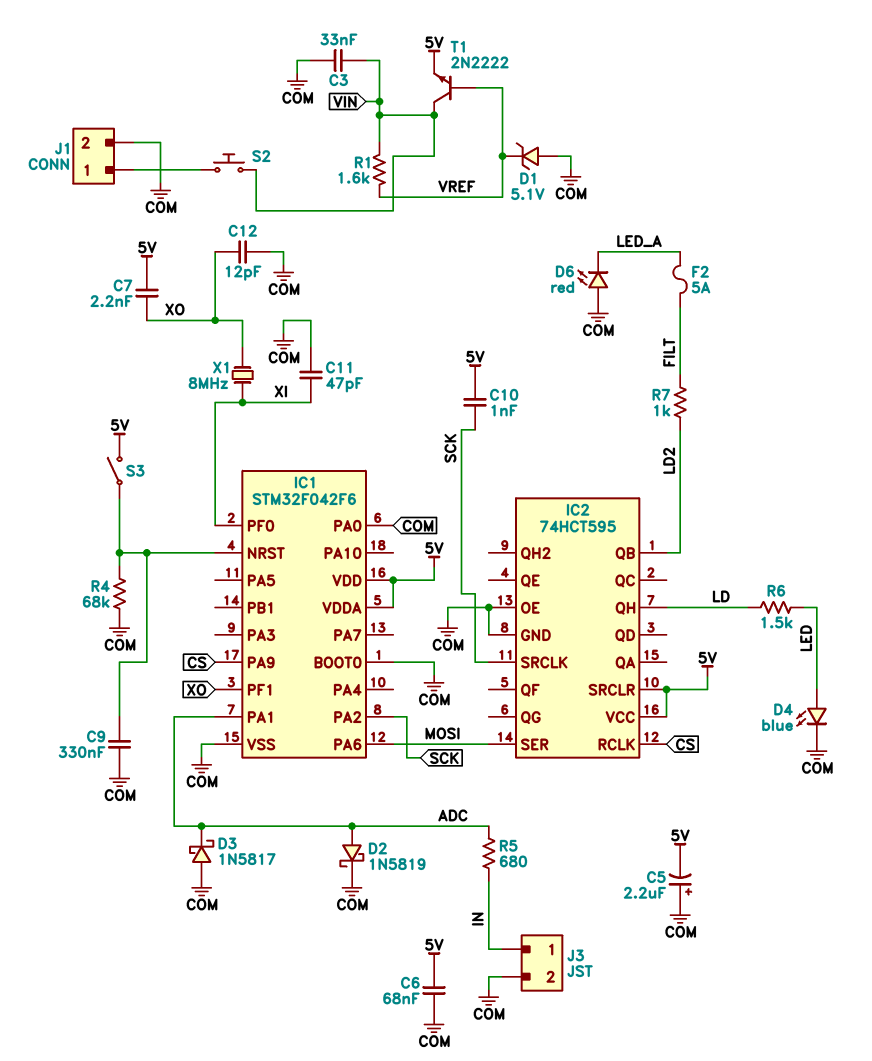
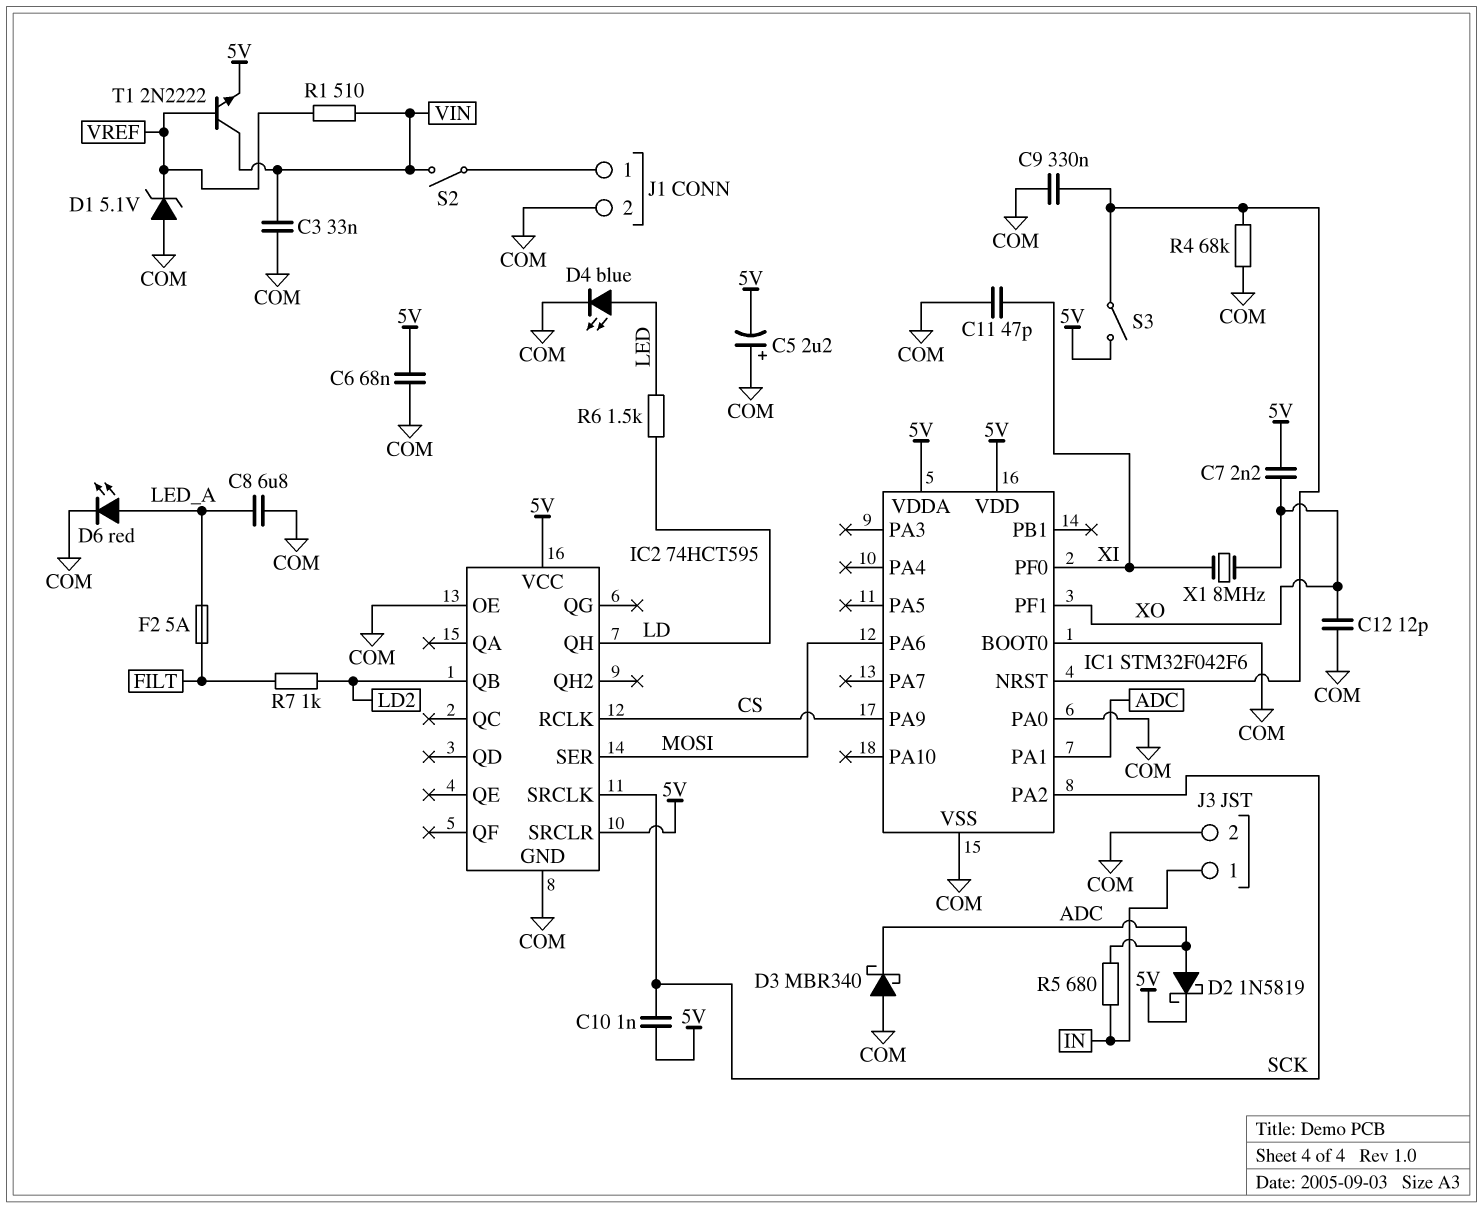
C8: none -> 6.8uF (COM, LED_A)
D2: schottky 1N5819 (A ADC, K COM) -> schottky 1N5819 (A ADC, K 5V)
D3: schottky 1N5817 (A COM, K ADC) -> schottky MBR340 (A COM, K ADC)
D6: LED red (A COM, K LED_A) -> LED red (A LED_A, K COM)
R1: 1.6k (VIN, VREF) -> 510 (VIN, VREF)
S2: button (J1/1, VIN) -> switch (J1/1, VIN)

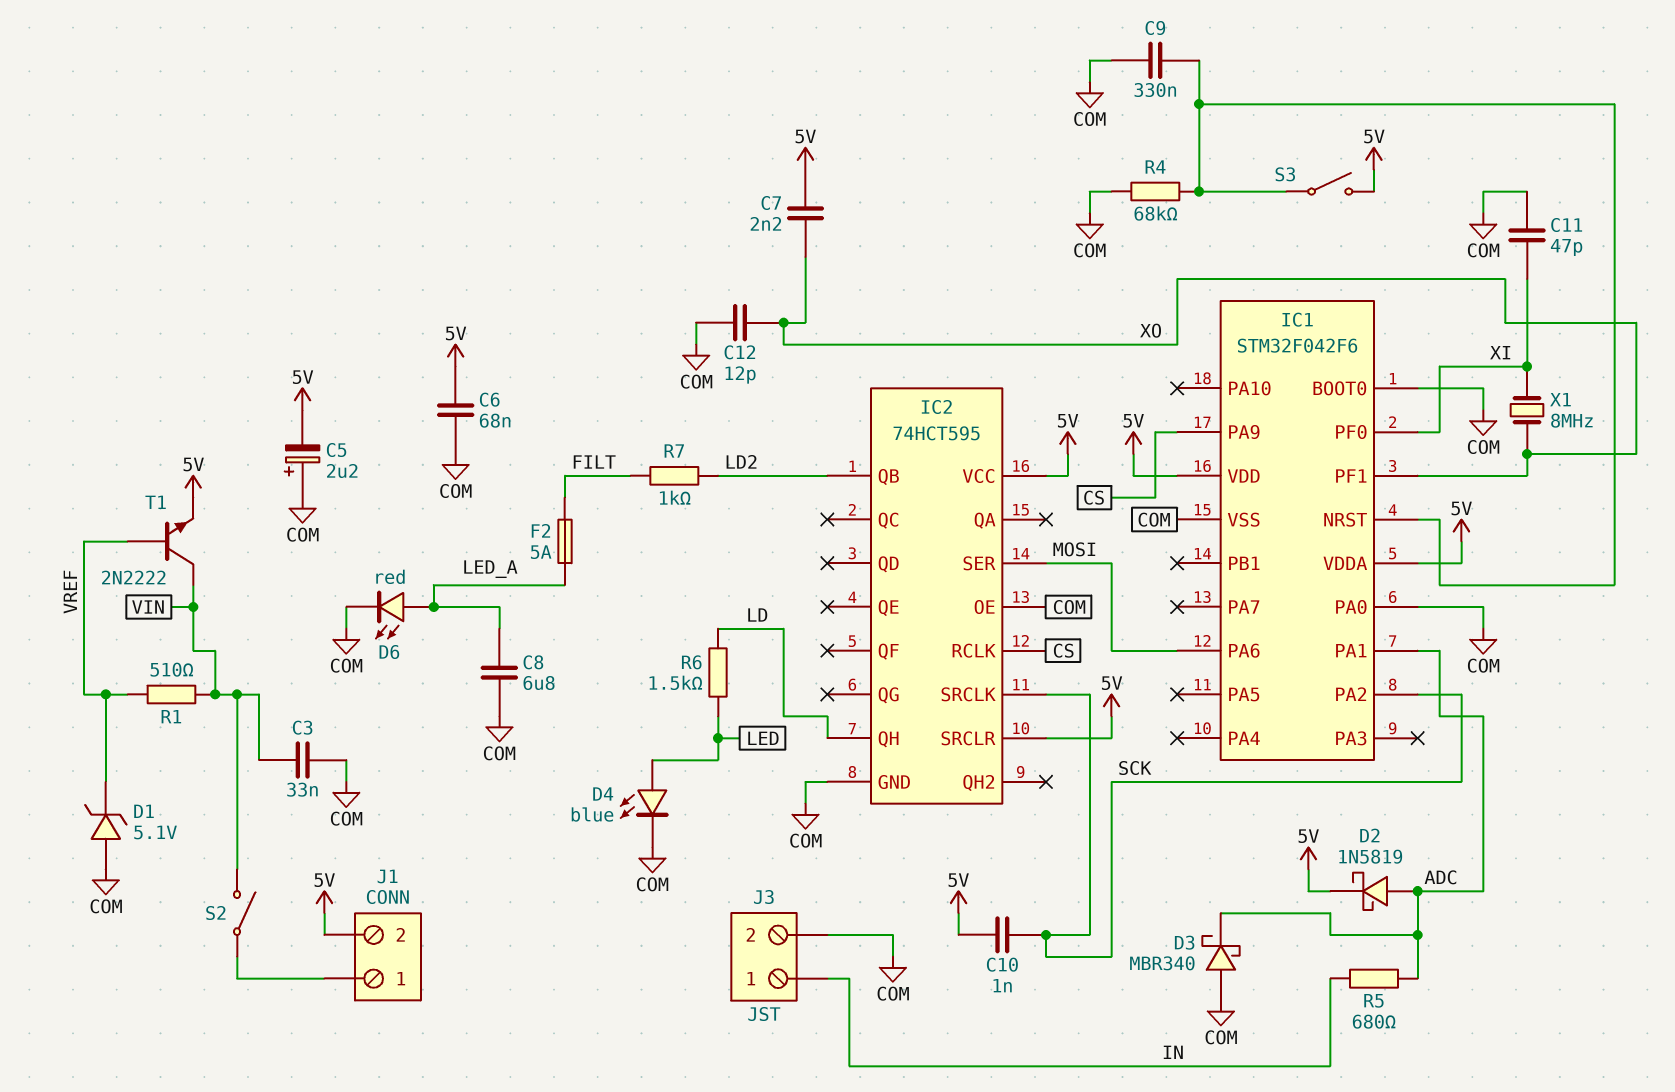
J1 pin 2: COM -> 5V

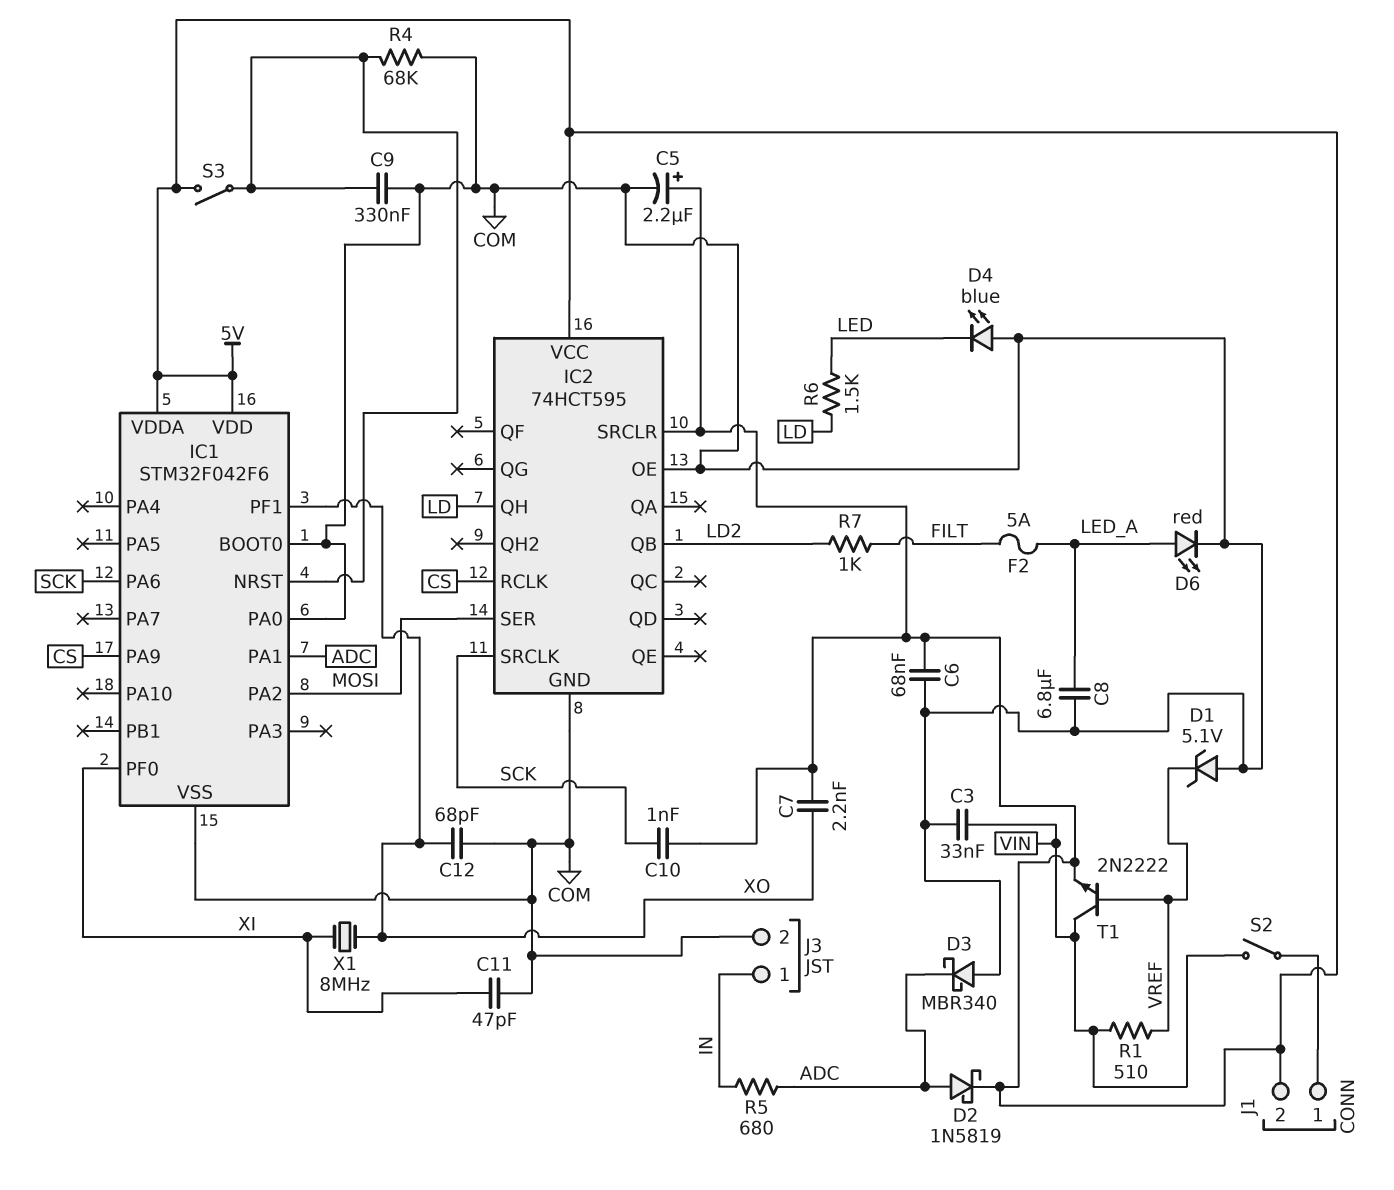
C5: 2.2uF (plus COM, minus 5V) -> 2.2uF (plus 5V, minus COM)
C12: 12pF (COM, XO) -> 68pF (COM, XO)
D4: LED blue (A LED, K COM) -> LED blue (A COM, K LED)
IC1 pin PA2: SCK -> MOSI
IC1 pin PA6: MOSI -> SCK

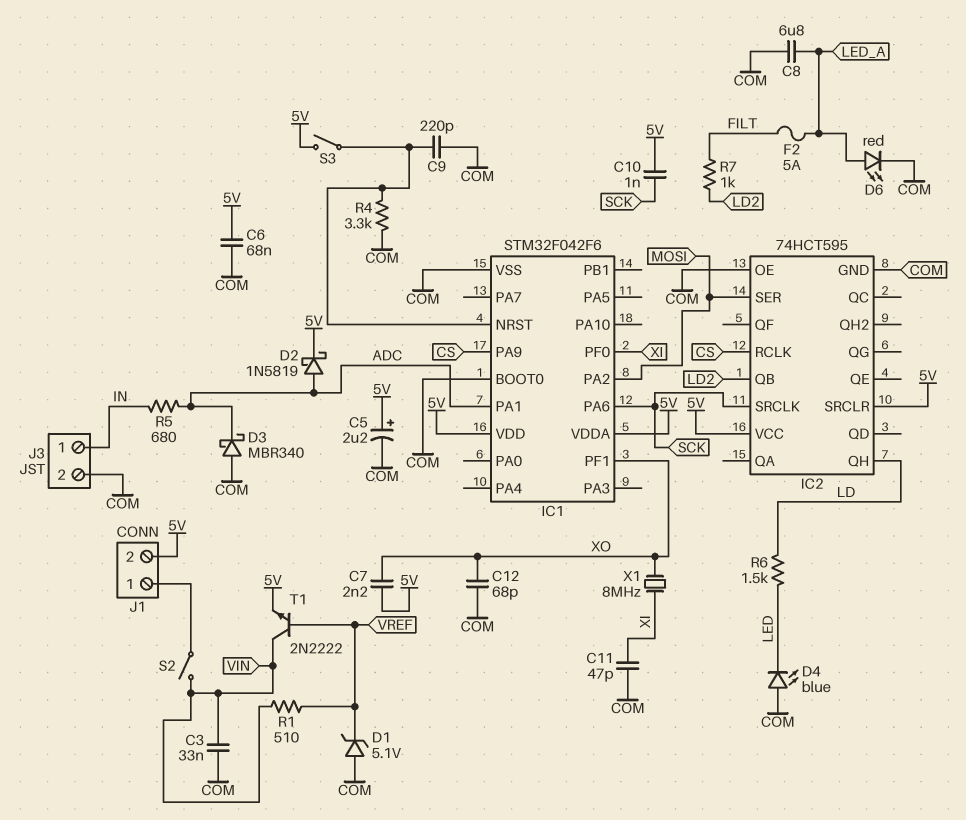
C9: 330nF (COM, IC1/NRST) -> 220pF (COM, IC1/NRST)
IC1 pin PA0: COM -> none
R4: 68k (COM, IC1/NRST) -> 3.3k (COM, IC1/NRST)

